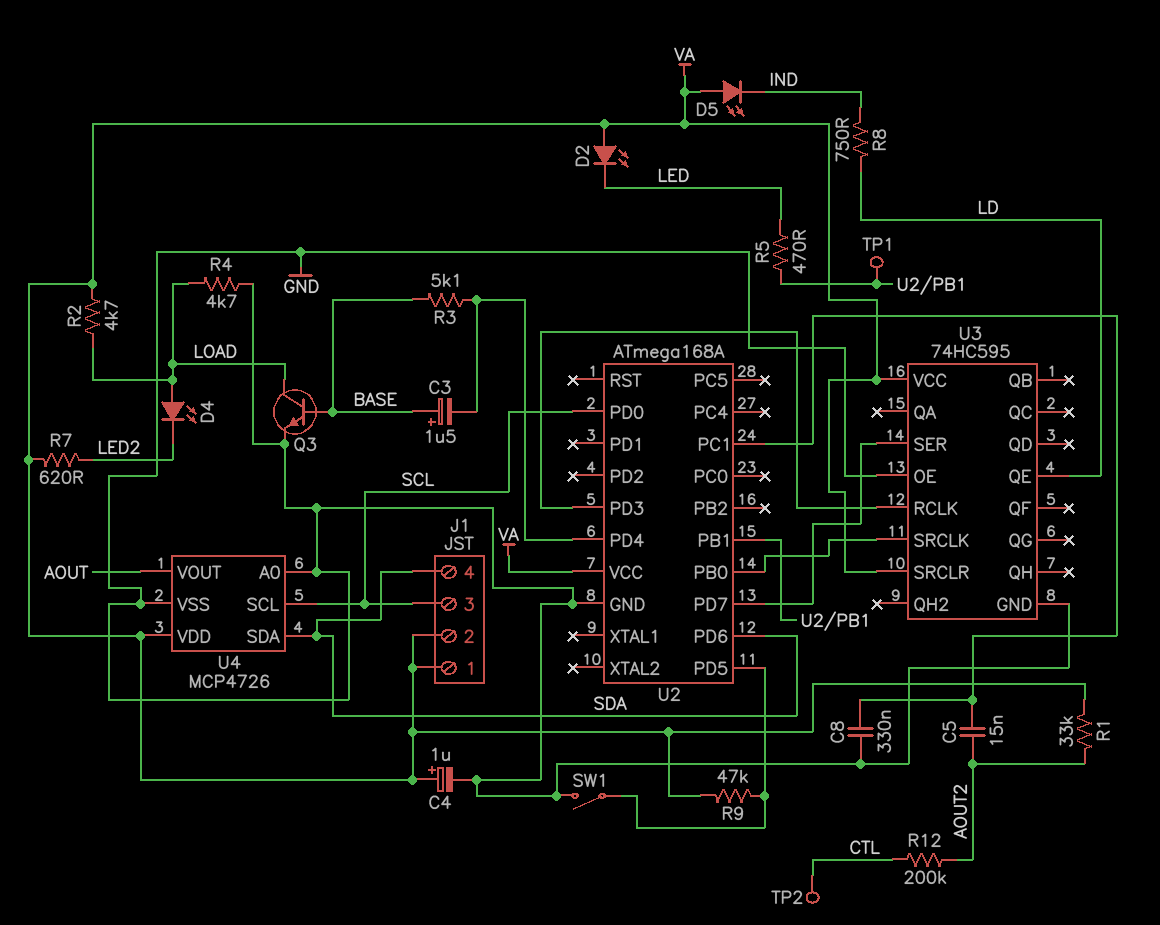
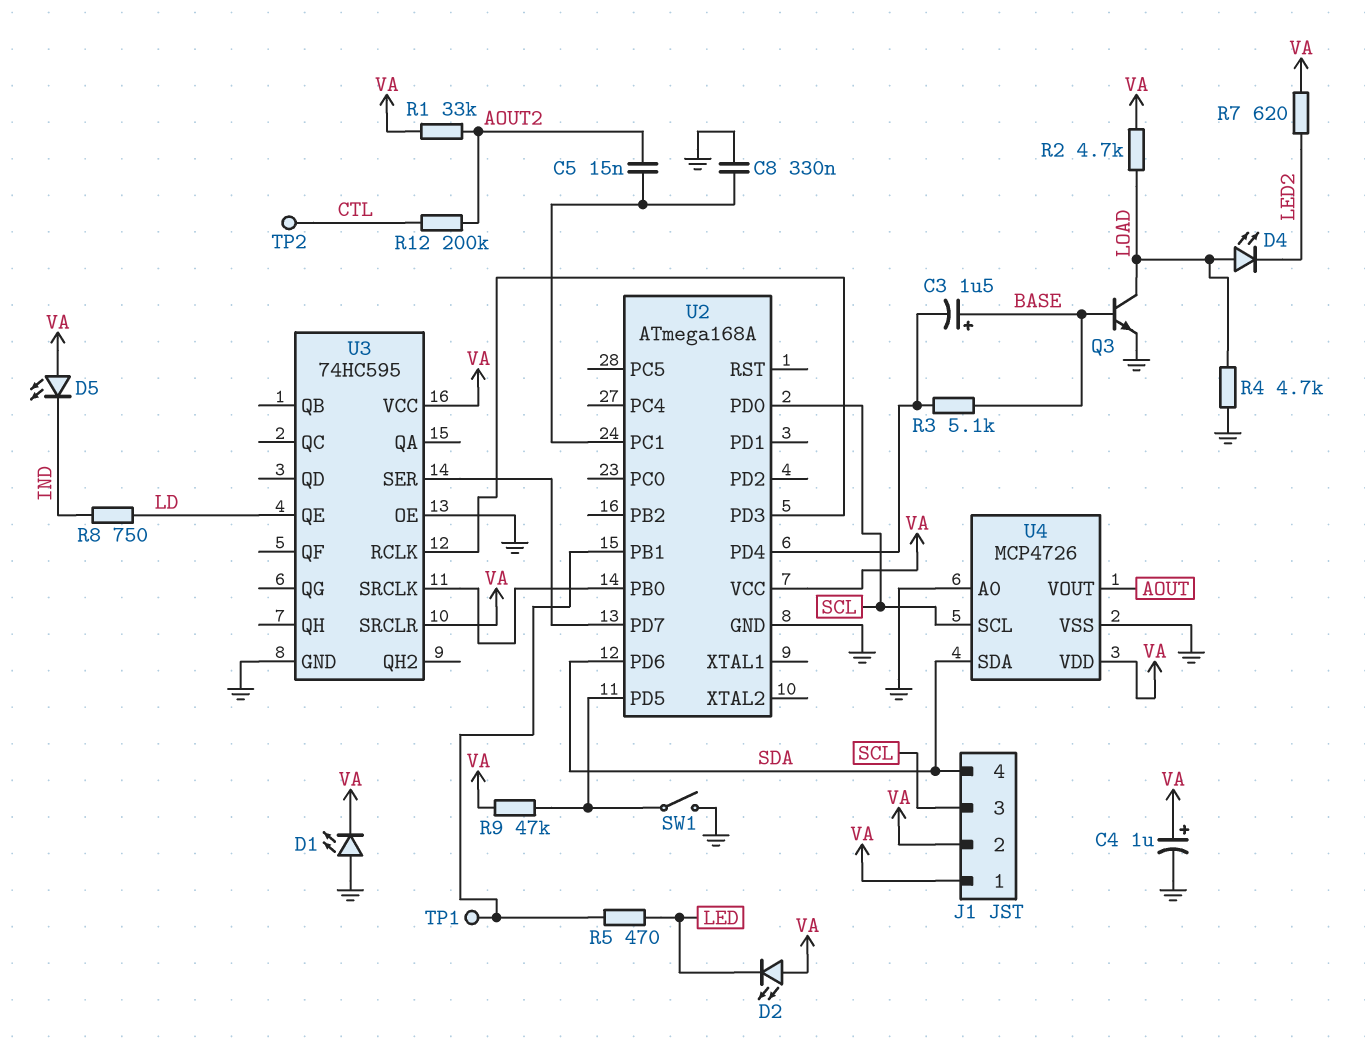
D1: none -> LED (A GND, K VA)

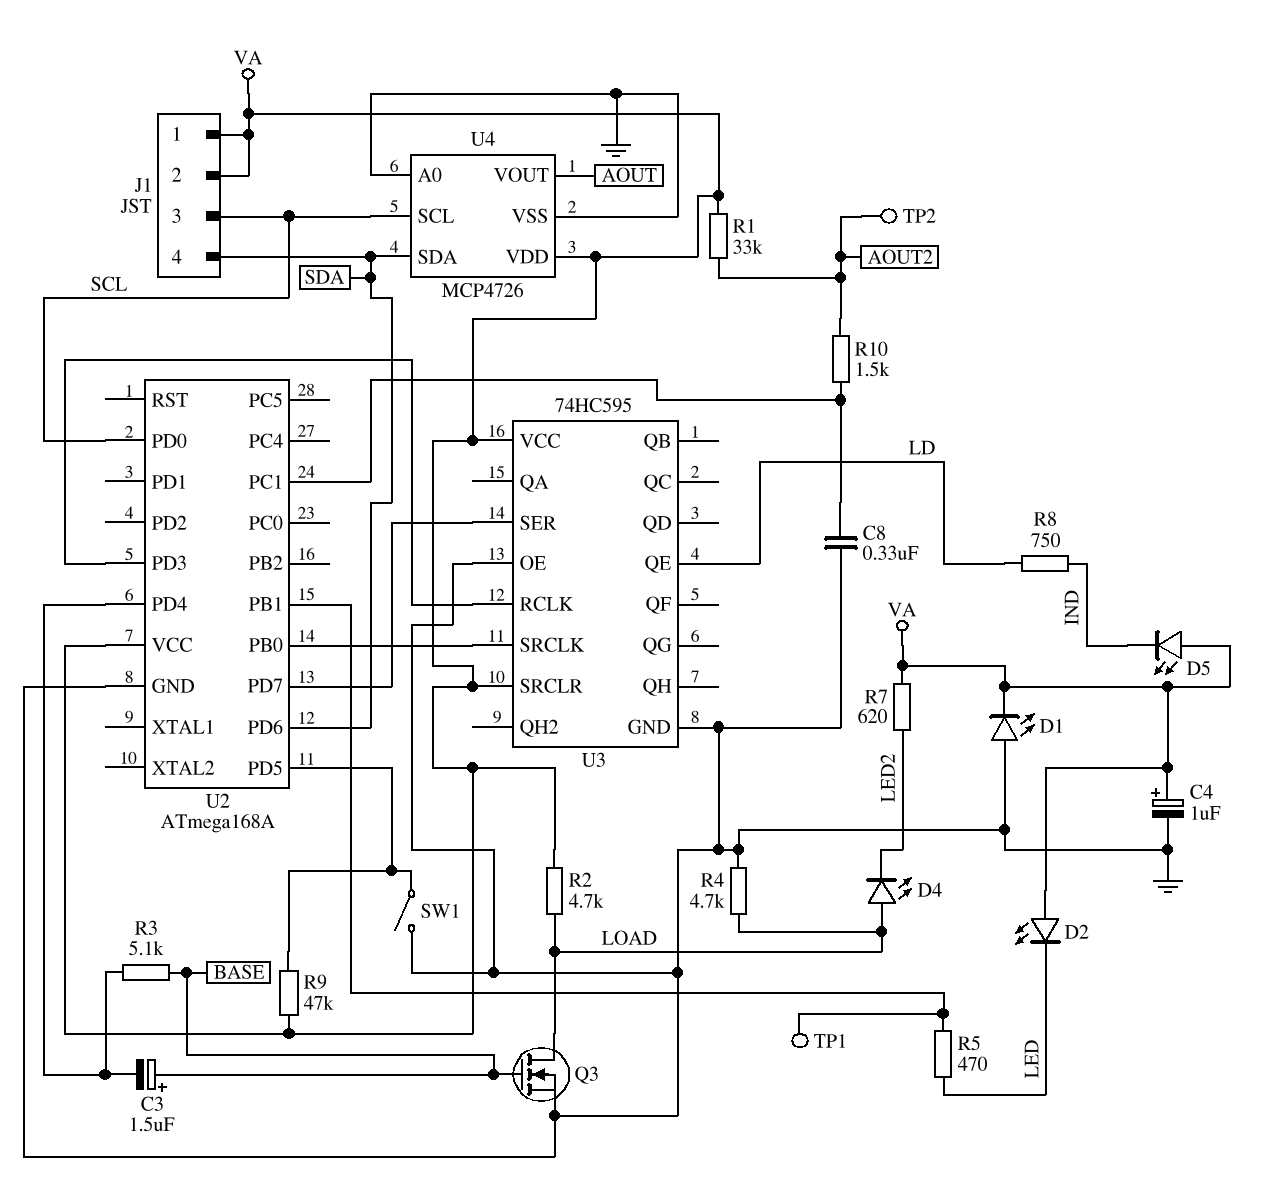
C5: 15nF (AOUT2, U2/PC1) -> none
Q3: NPN (B BASE, C LOAD, E GND) -> NMOS (G BASE, D LOAD, S GND)
R10: none -> 1.5k (AOUT2, U2/PC1)
R12: 200k (AOUT2, CTL) -> none
TP2: test point (CTL) -> test point (AOUT2)

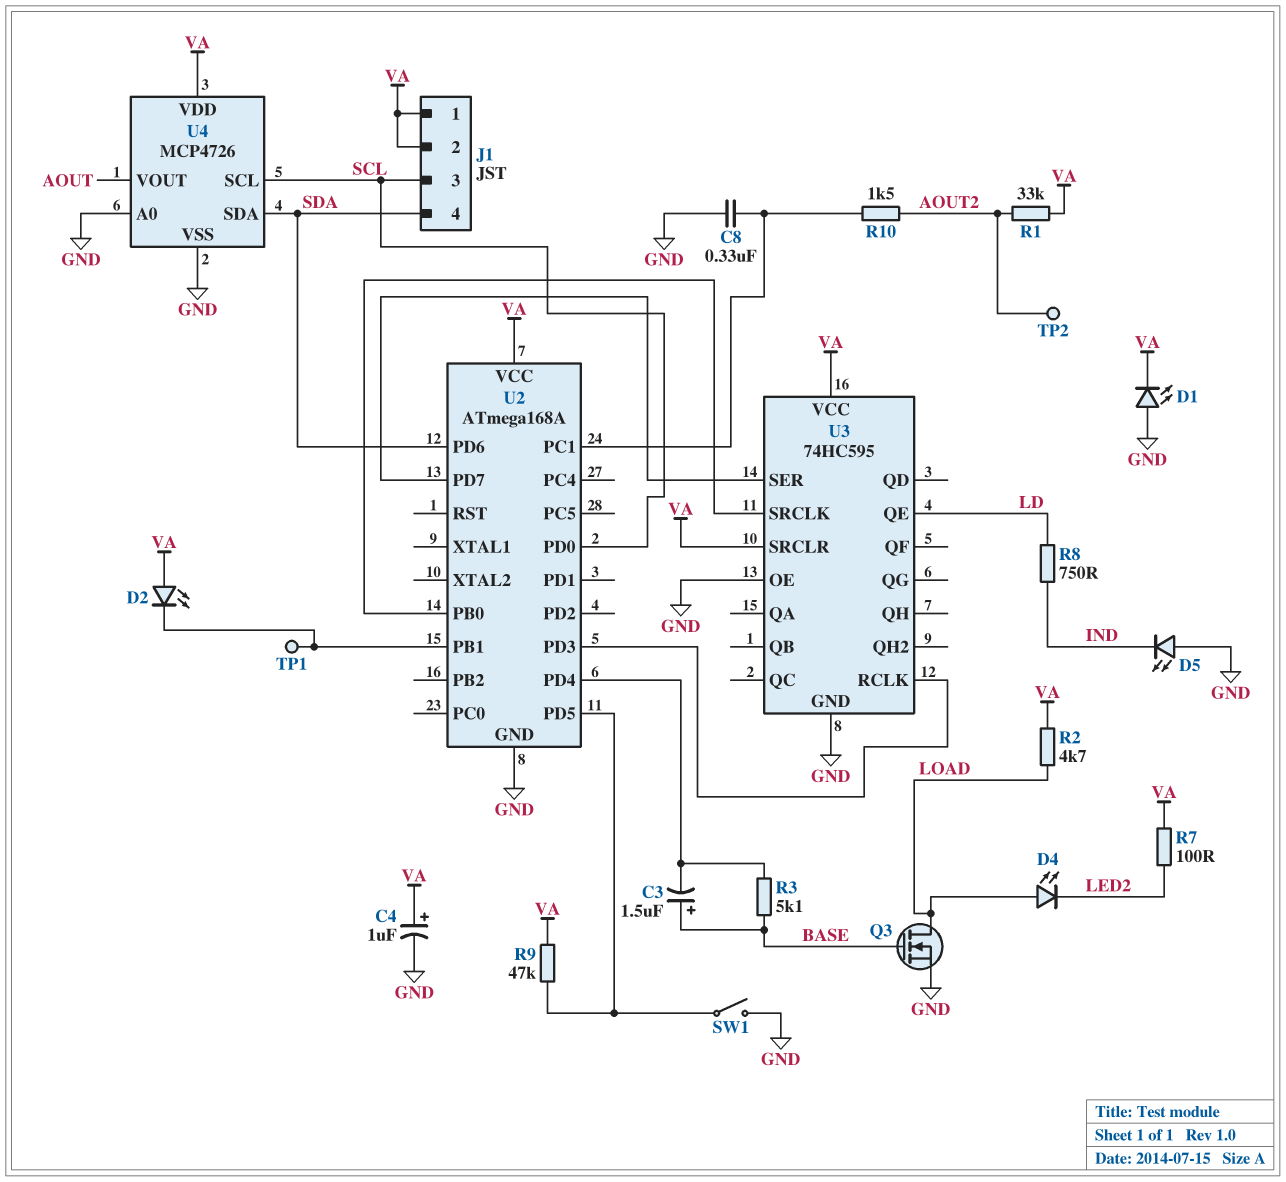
D2: LED (A VA, K LED) -> LED (A VA, K U2/PB1)
D5: LED (A VA, K IND) -> LED (A GND, K IND)
R4: 4.7k (GND, LOAD) -> none
R5: 470 (LED, U2/PB1) -> none
R7: 620 (LED2, VA) -> 100 (LED2, VA)

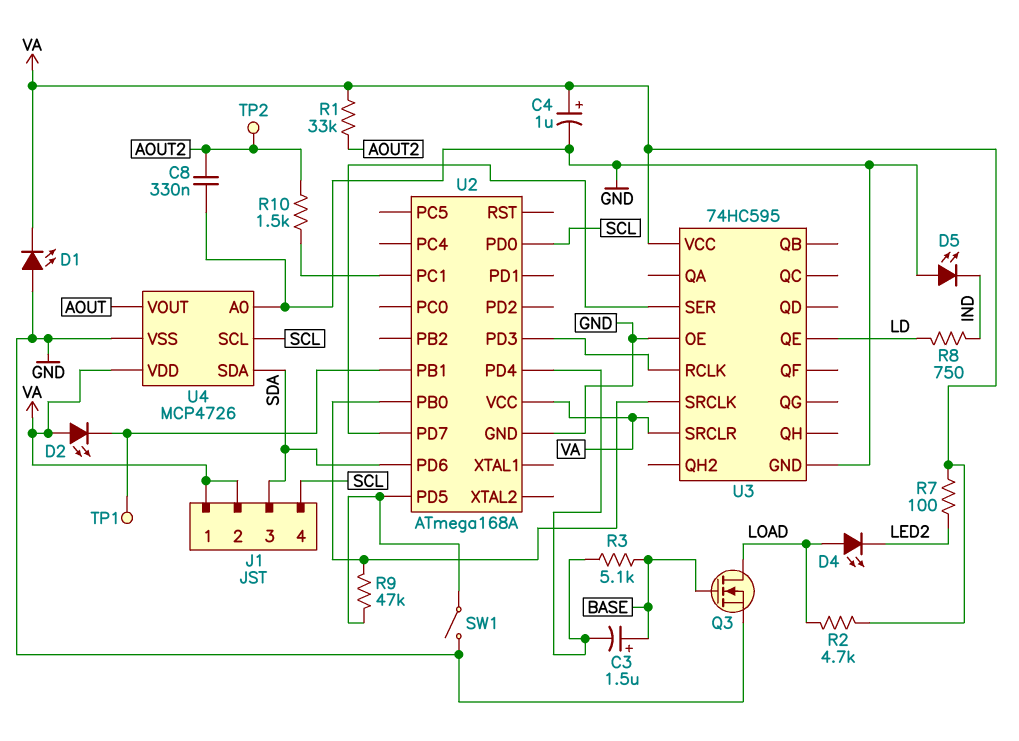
C8: 330nF (GND, U2/PC1) -> 330nF (AOUT2, GND)
J1 pin 3: SCL -> SDA
J1 pin 4: SDA -> SCL
R9: 47k (U2/PD5, VA) -> 47k (U2/PB0, U2/PD5)

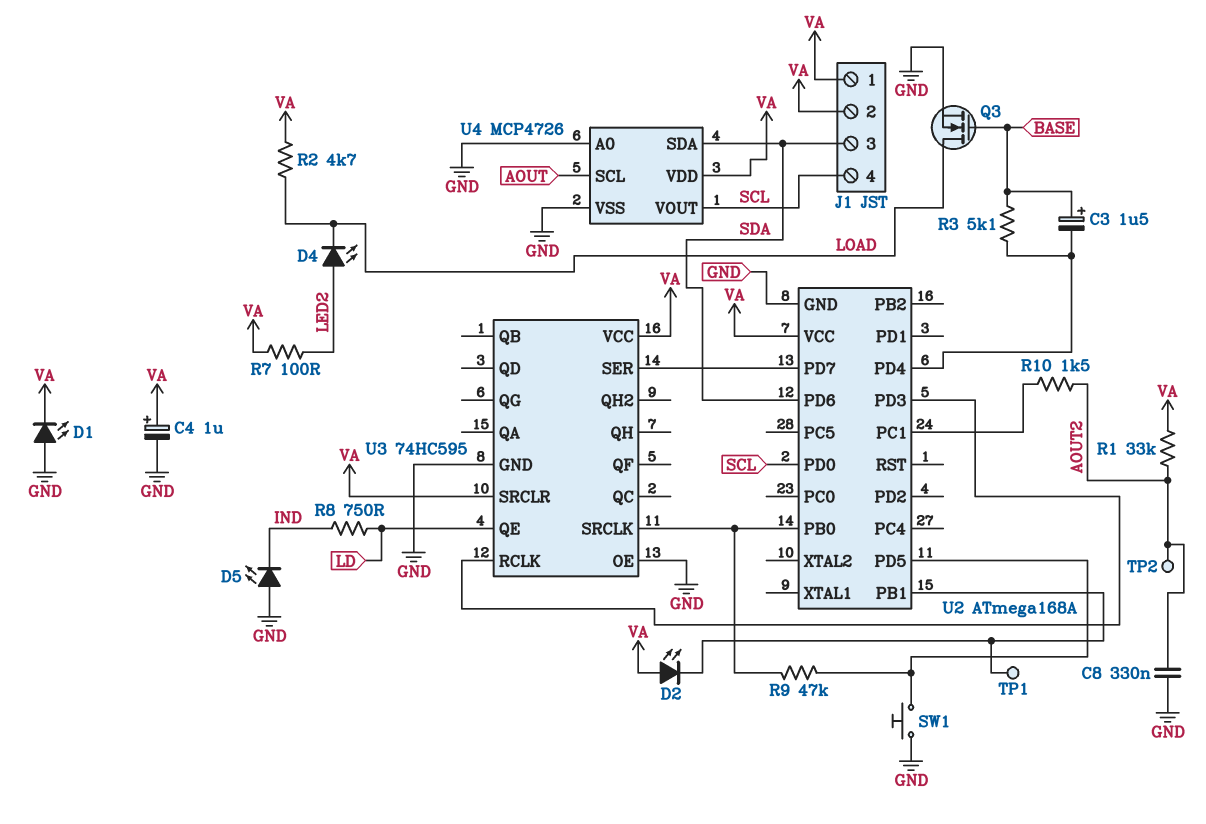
D4: LED (A LOAD, K LED2) -> LED (A LED2, K LOAD)
SW1: switch (GND, U2/PD5) -> button (GND, U2/PD5)
U4 pin SCL: SCL -> AOUT
U4 pin VOUT: AOUT -> SCL

